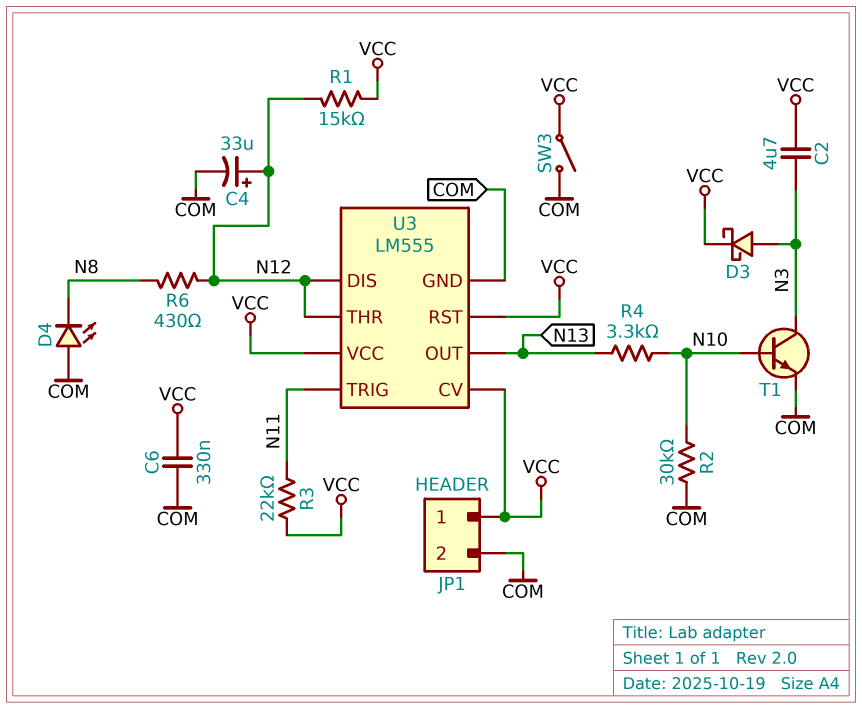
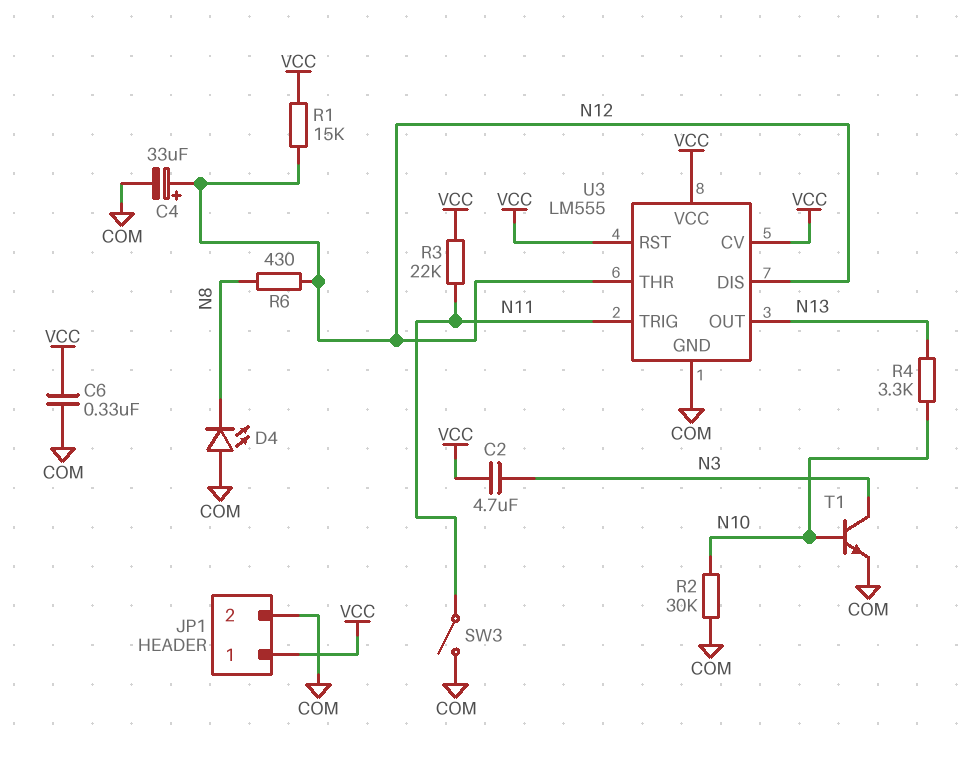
D3: schottky (A N3, K VCC) -> none
SW3: switch (COM, VCC) -> switch (COM, N11)

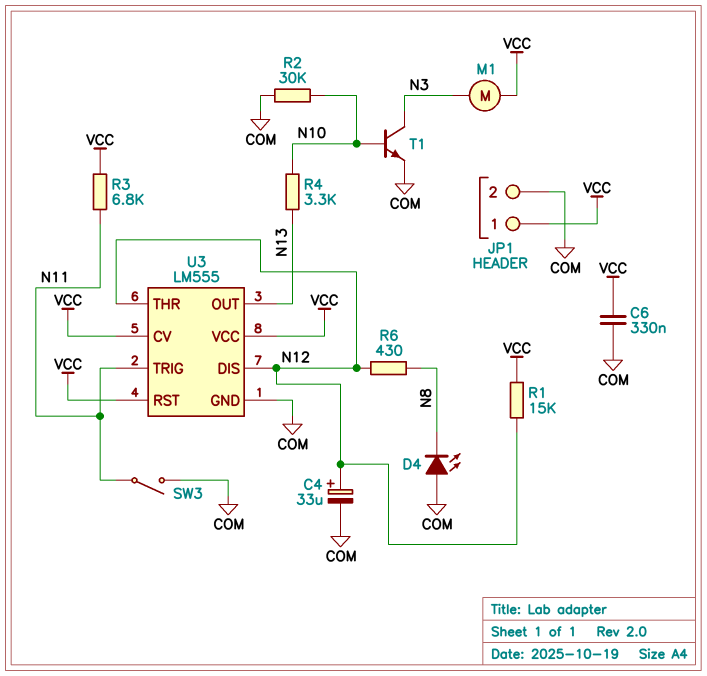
C2: 4.7uF (N3, VCC) -> none
M1: none -> motor (N3, VCC)
R3: 22k (N11, VCC) -> 6.8k (N11, VCC)

